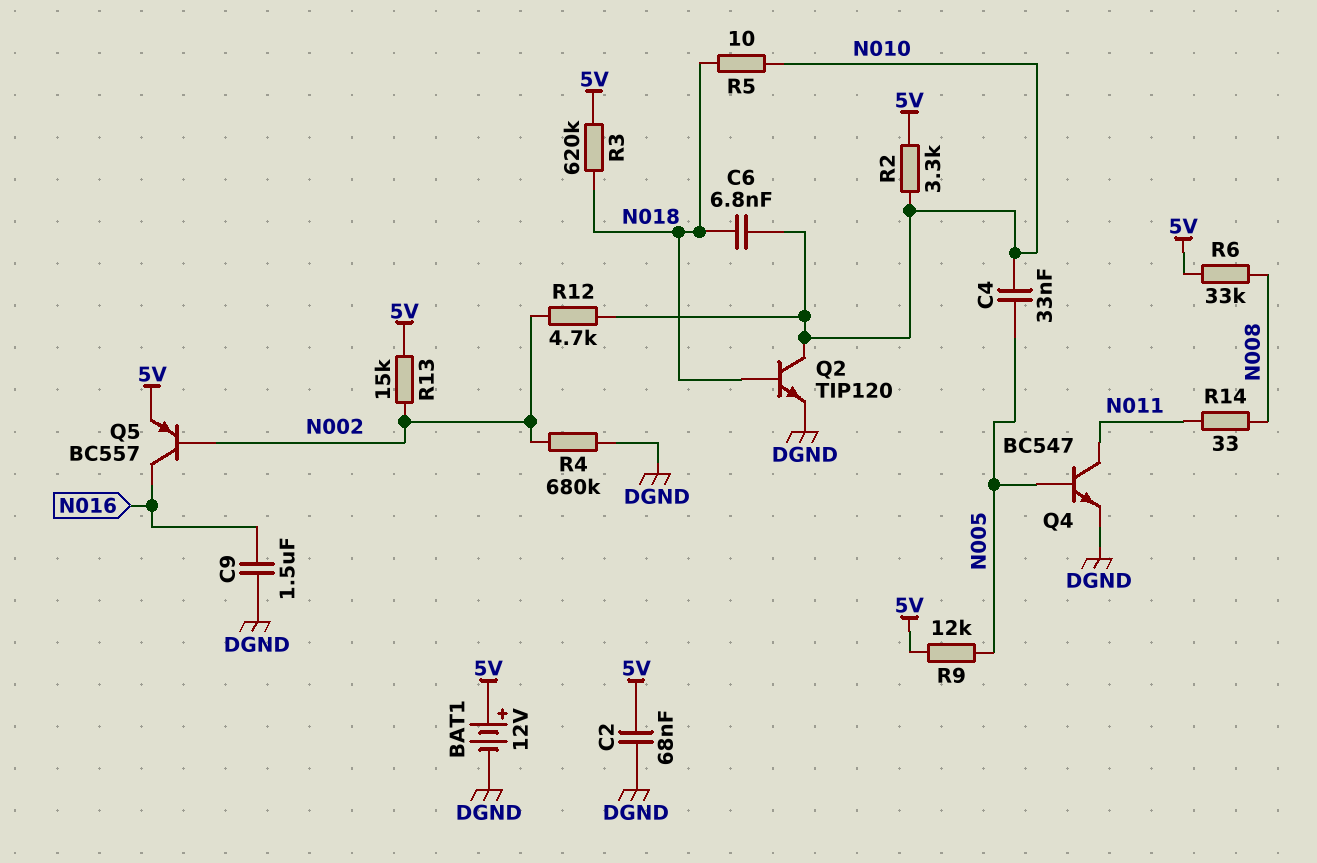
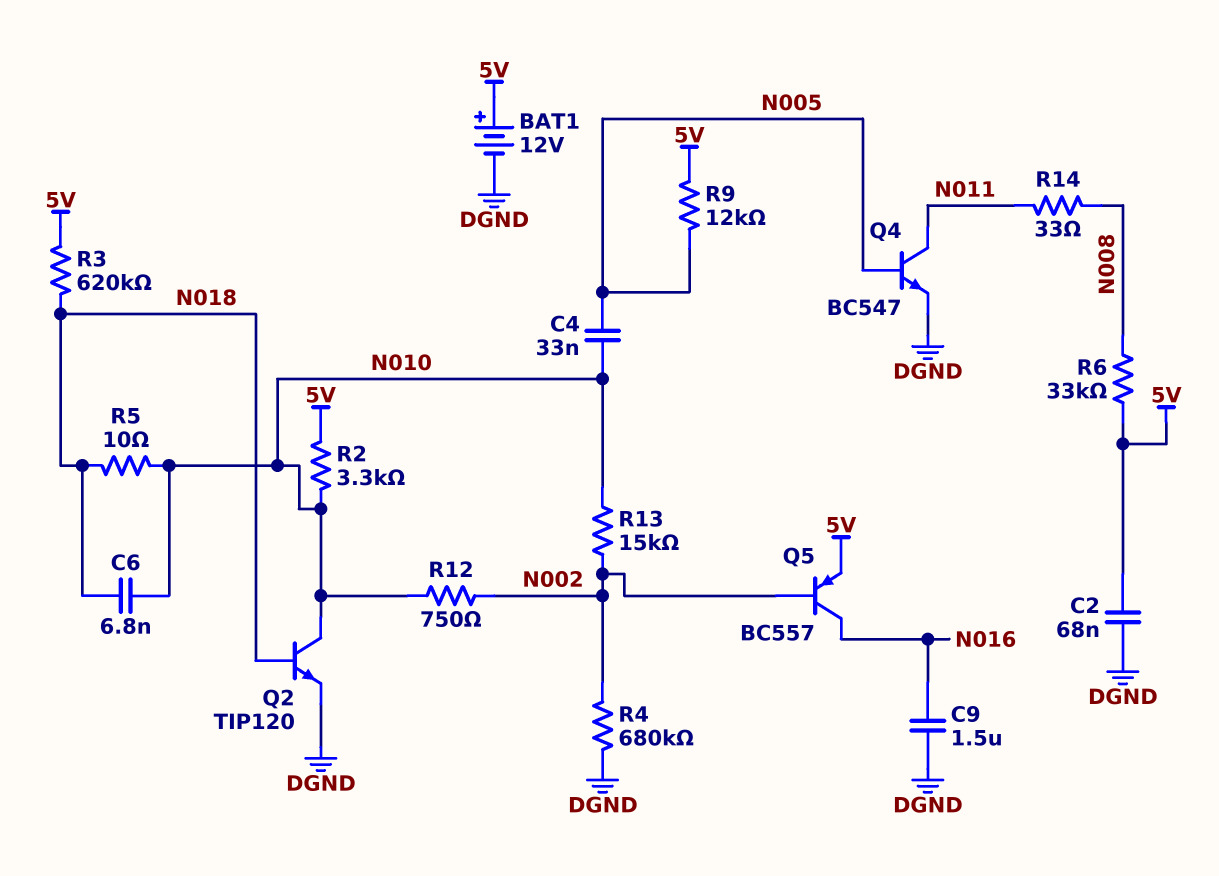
R12: 4.7k (N002, N010) -> 750 (N002, N010)
R13: 15k (5V, N002) -> 15k (N002, N010)

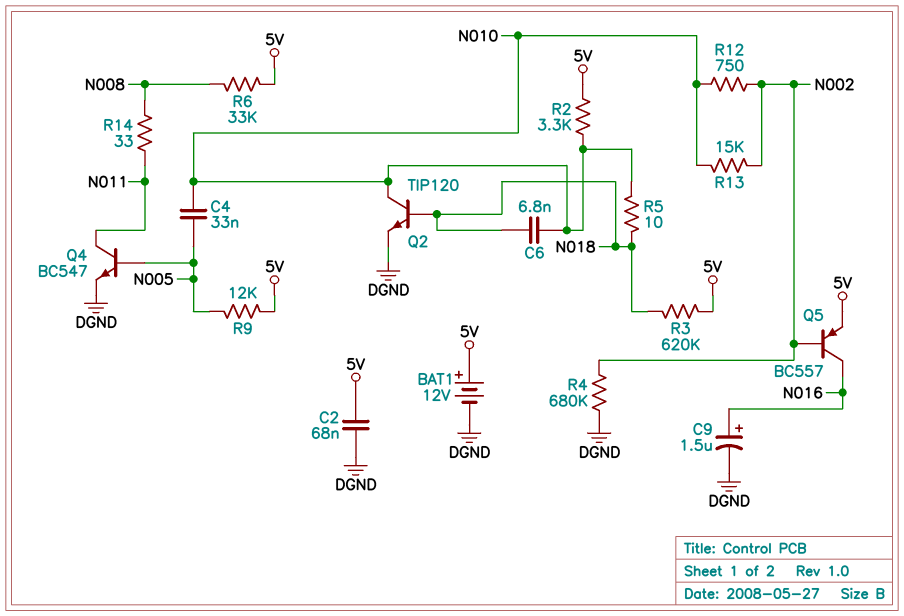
C9: 1.5uF (DGND, N016) -> 1.5uF (plus N016, minus DGND)

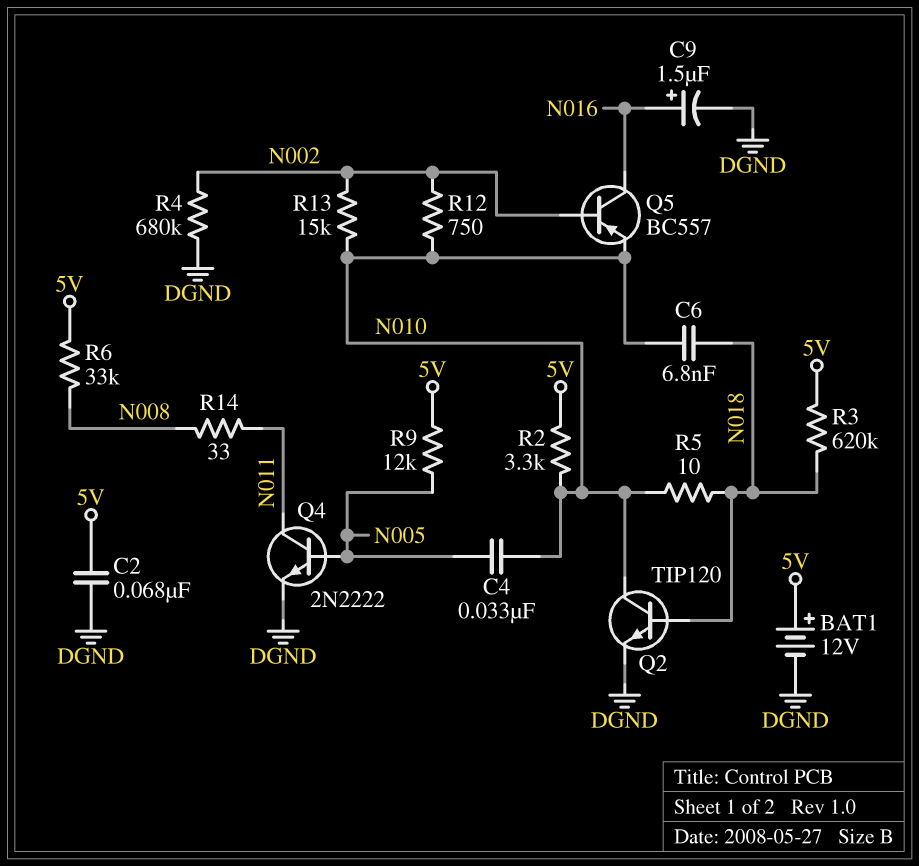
Q4: NPN BC547 (B N005, C N011, E DGND) -> NPN 2N2222 (B N005, C N011, E DGND)
Q5: PNP BC557 (B N002, C N016, E 5V) -> PNP BC557 (B N002, C N016, E N010)

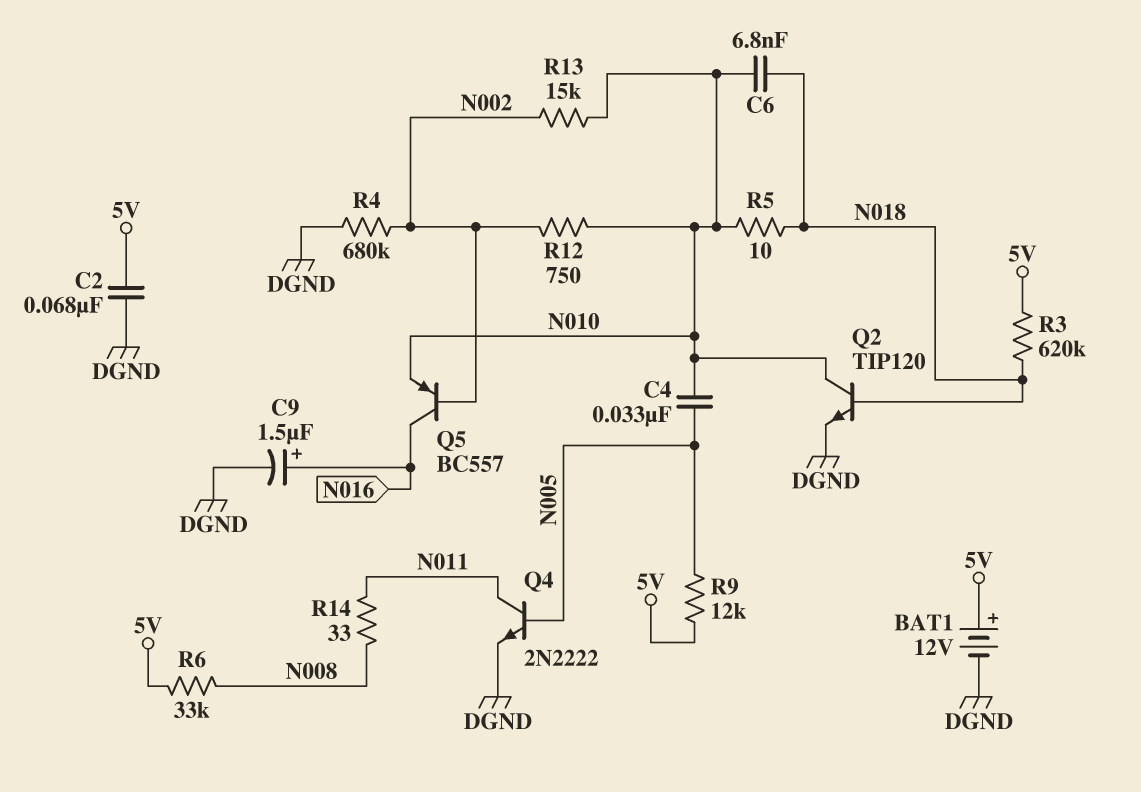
R2: 3.3k (5V, N010) -> none

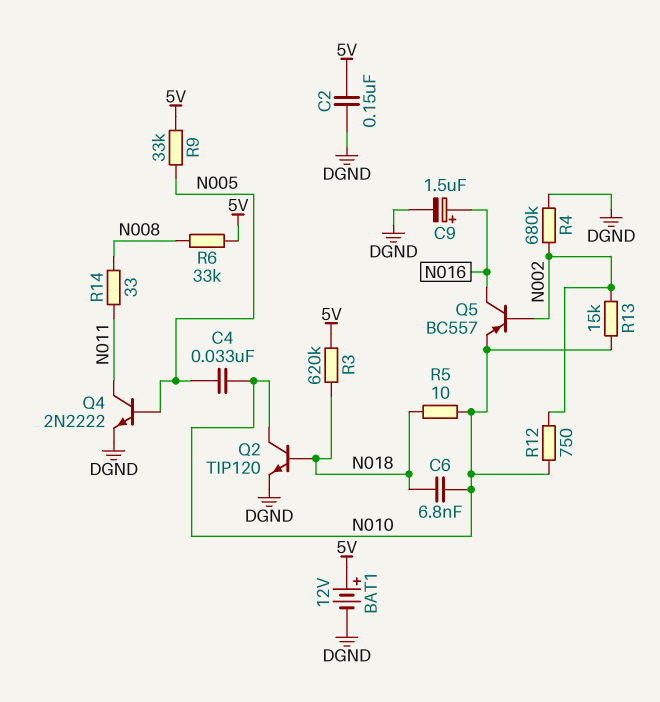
C2: 68nF (5V, DGND) -> 150nF (5V, DGND)
R9: 12k (5V, N005) -> 33k (5V, N005)

